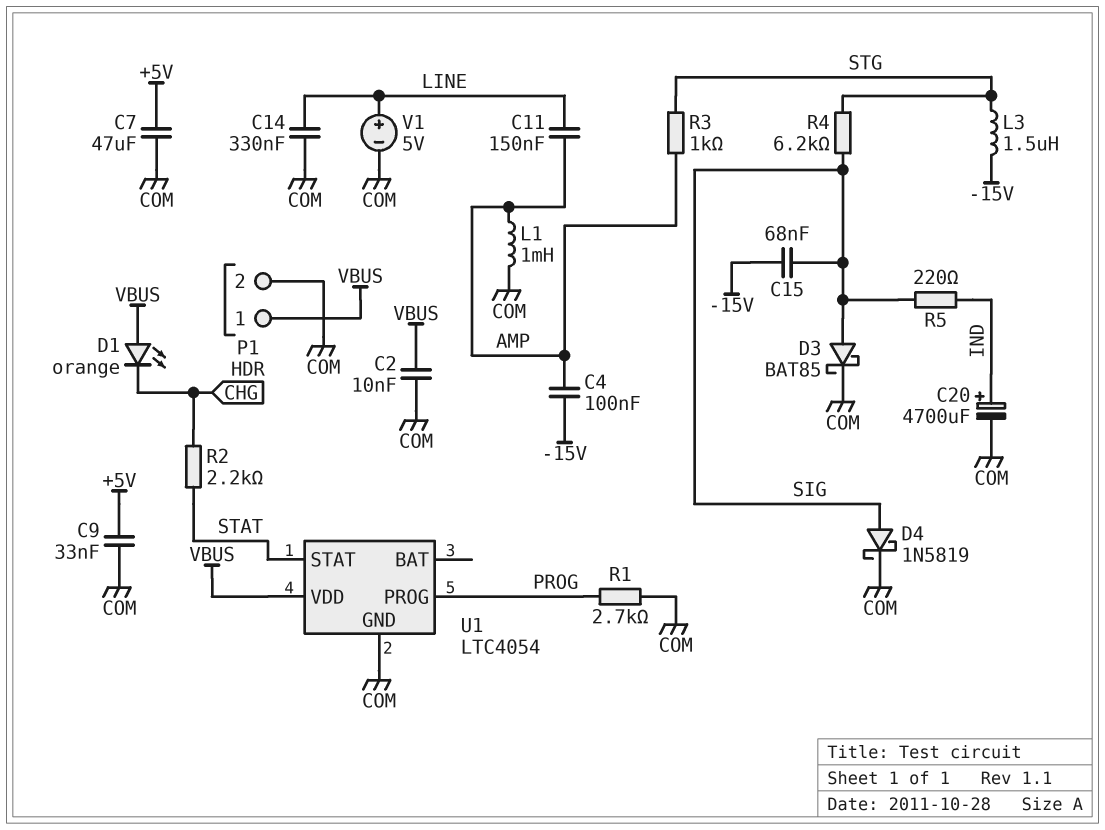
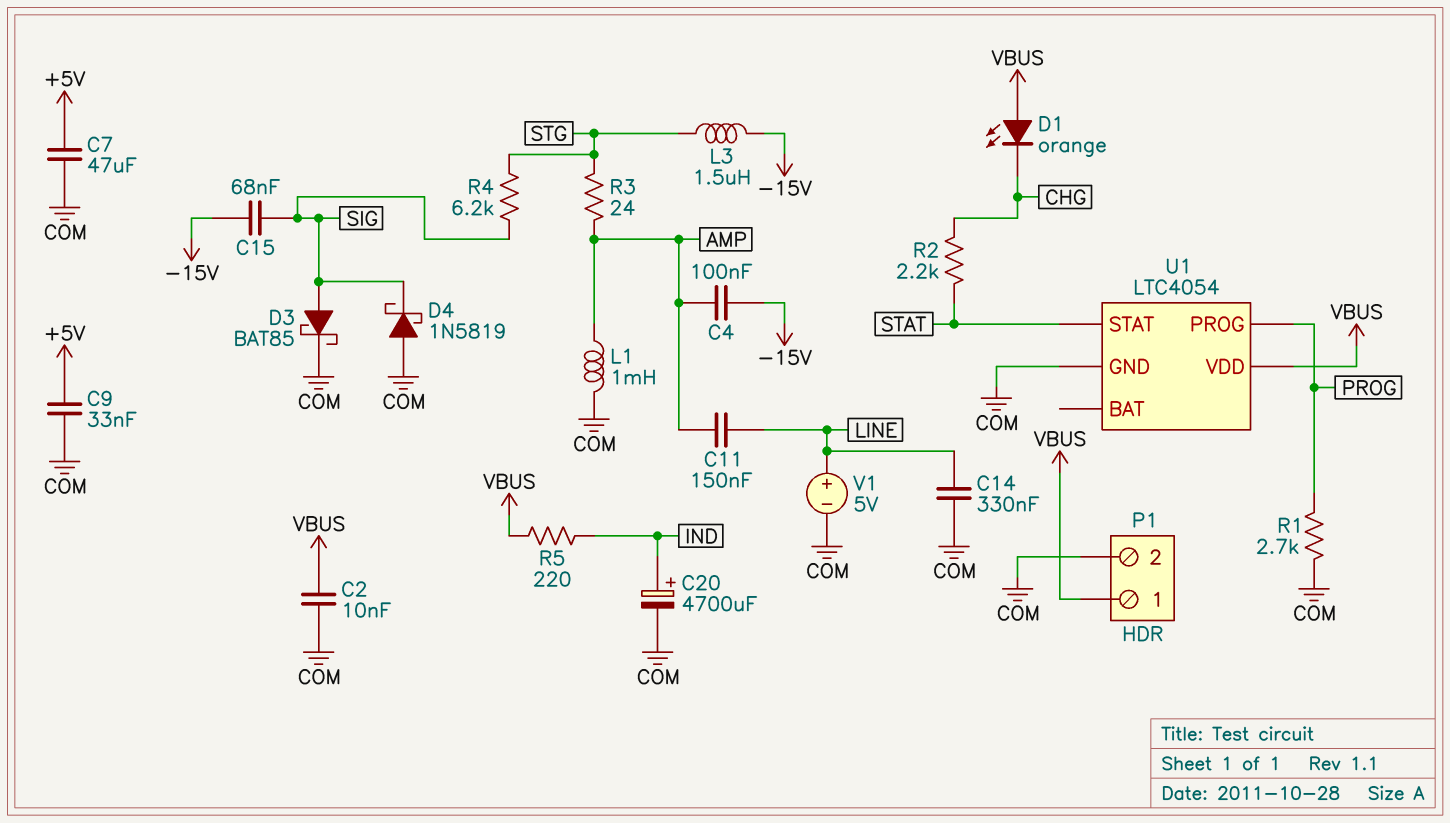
D4: schottky 1N5819 (A SIG, K COM) -> schottky 1N5819 (A COM, K SIG)
R3: 1k (AMP, STG) -> 24 (AMP, STG)
R5: 220 (IND, SIG) -> 220 (IND, VBUS)

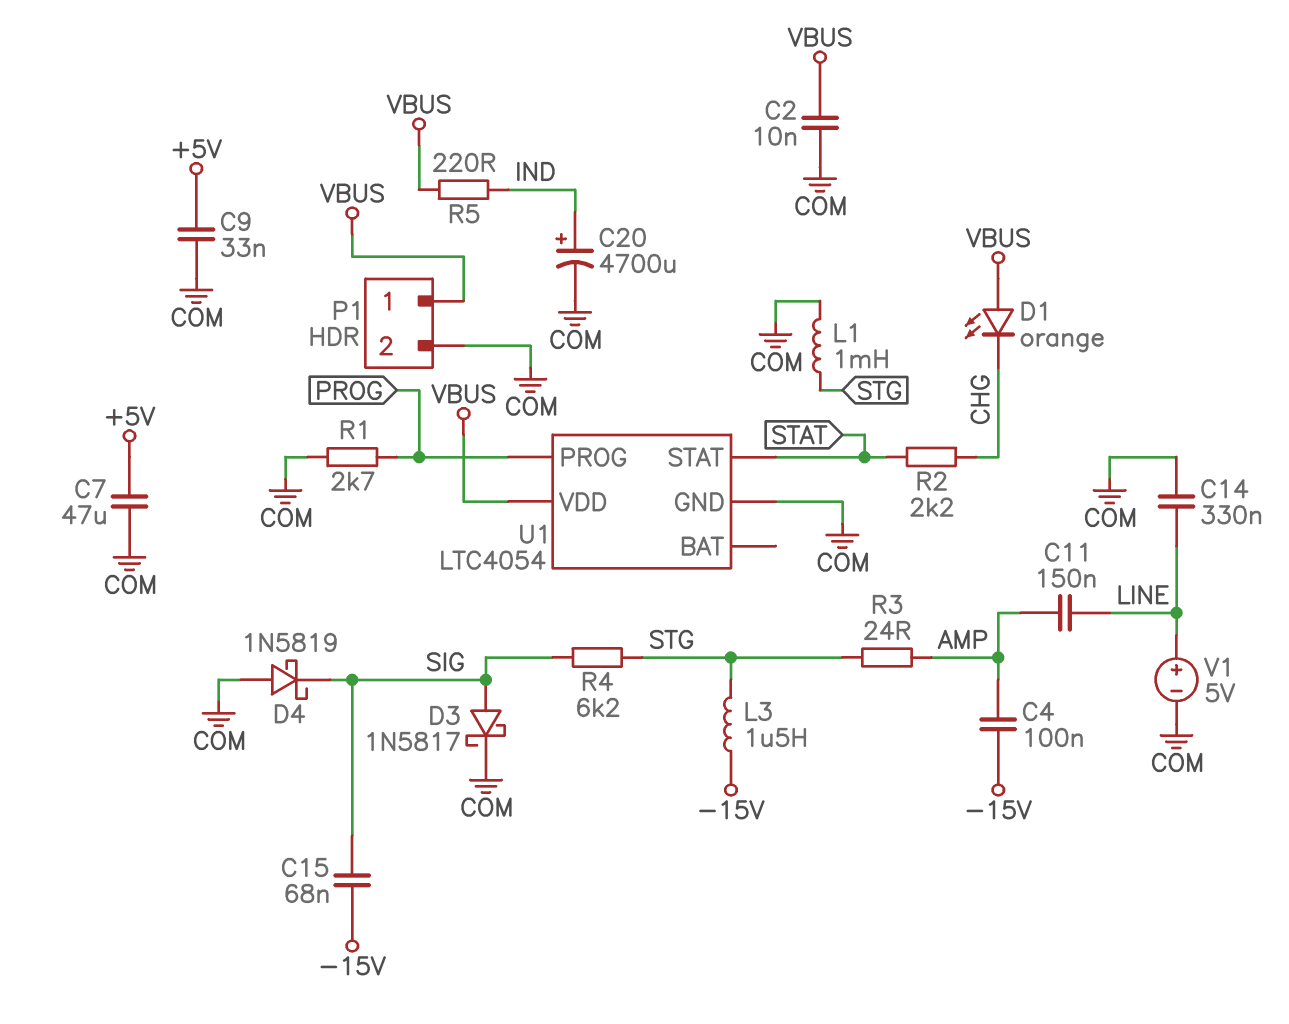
D3: schottky BAT85 (A SIG, K COM) -> schottky 1N5817 (A SIG, K COM)
L1: 1mH (AMP, COM) -> 1mH (COM, STG)

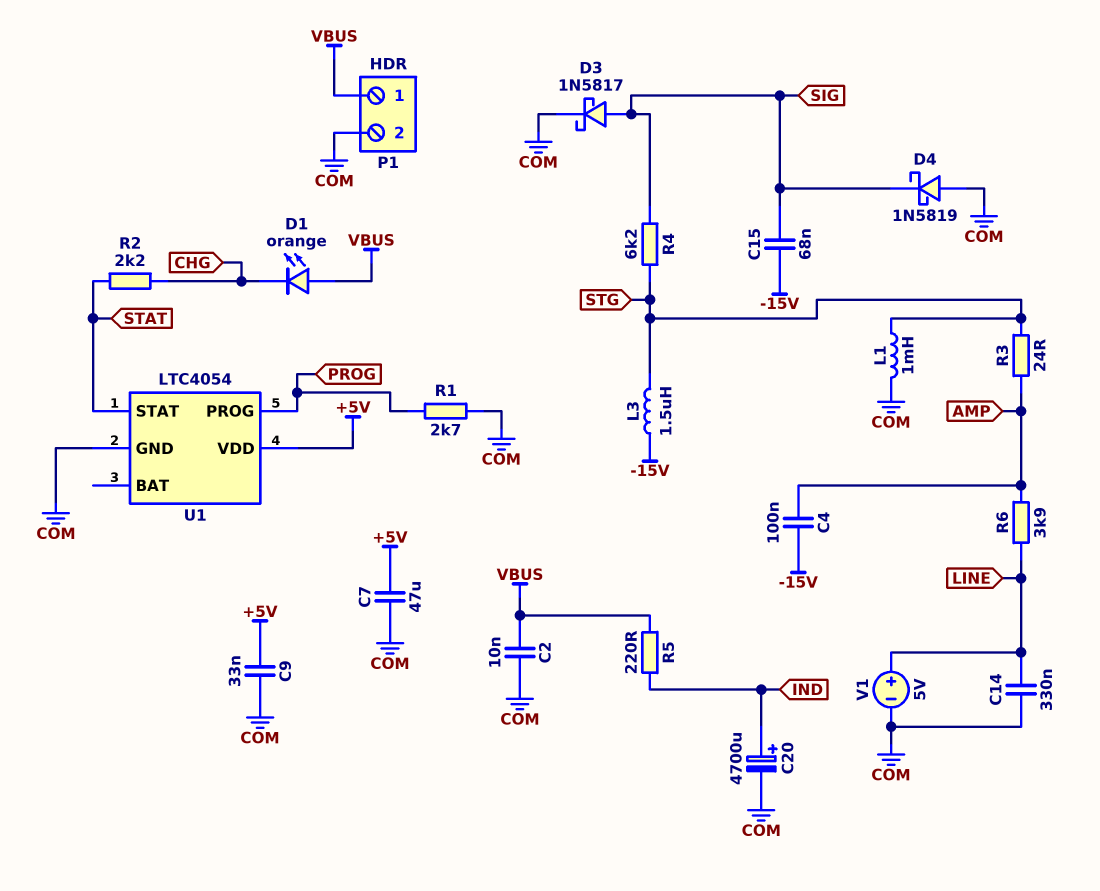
C11: 150nF (AMP, LINE) -> none
R6: none -> 3.9k (AMP, LINE)
U1 pin VDD: VBUS -> +5V

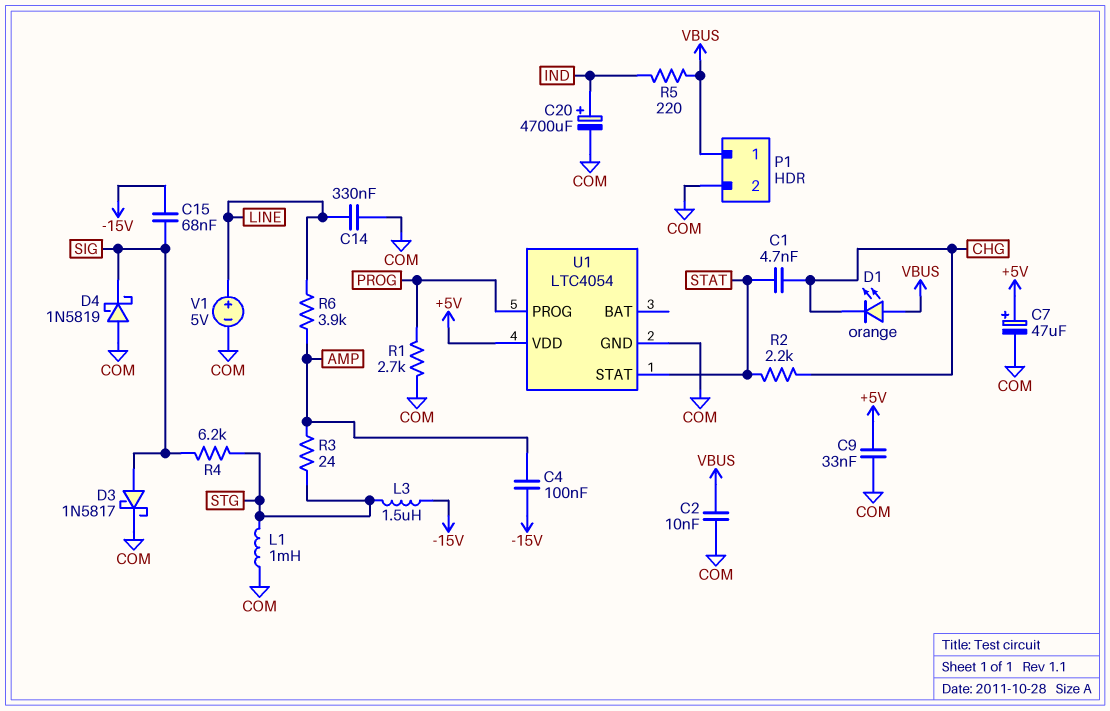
C1: none -> 4.7nF (CHG, STAT)
C7: 47uF (+5V, COM) -> 47uF (plus +5V, minus COM)

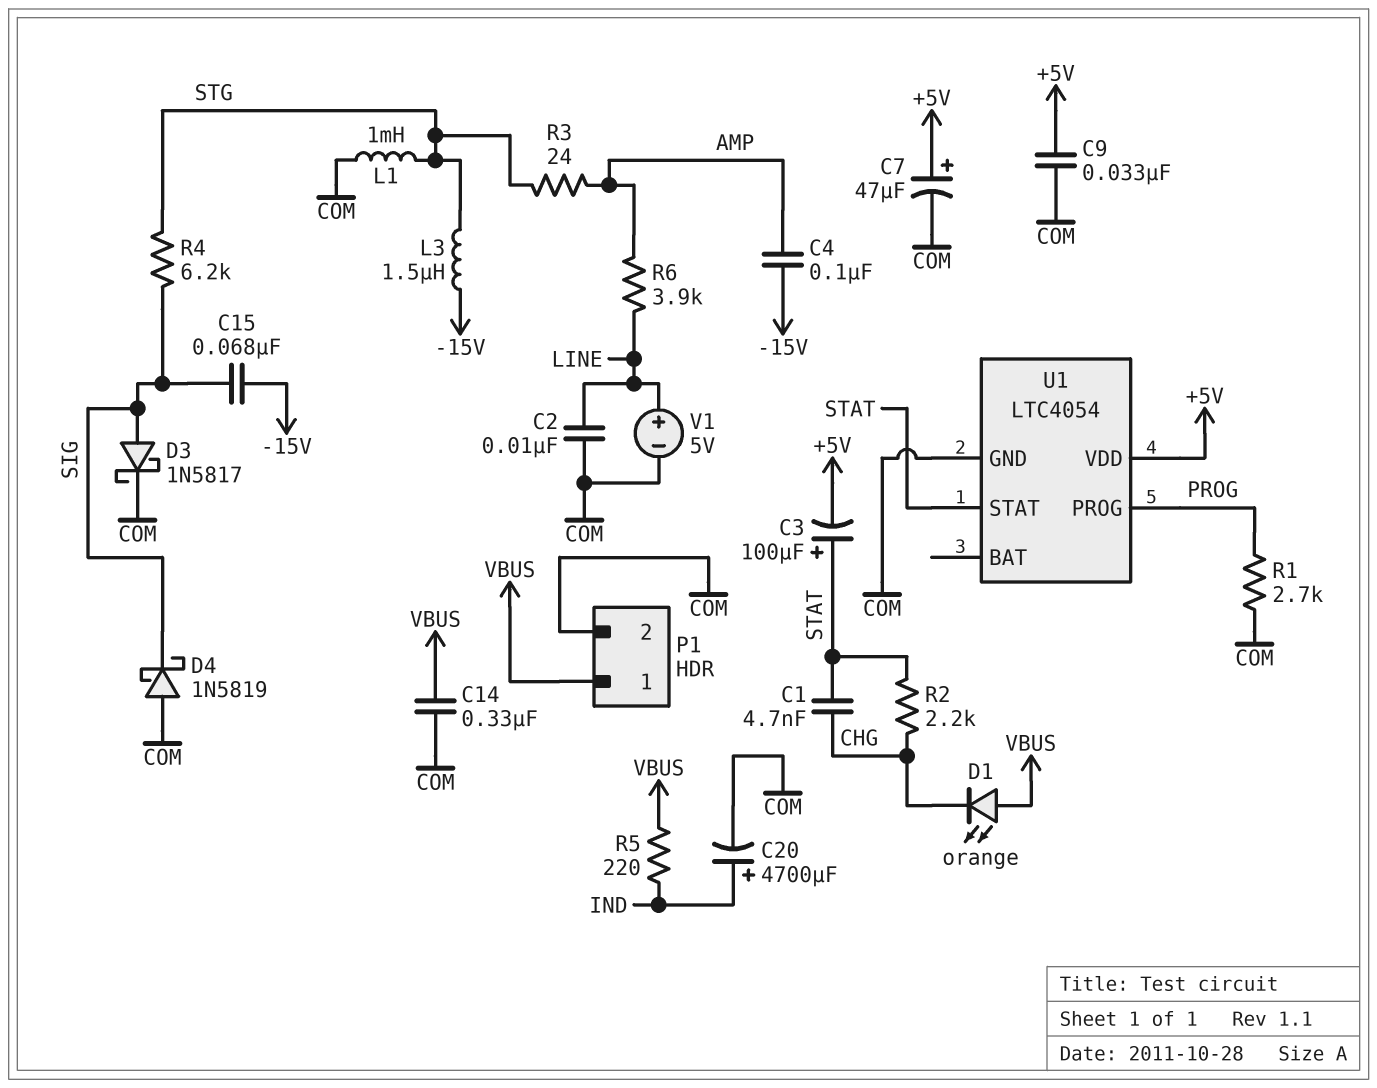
C2: 10nF (COM, VBUS) -> 10nF (COM, LINE)
C3: none -> 100uF (plus STAT, minus +5V)
C14: 330nF (COM, LINE) -> 330nF (COM, VBUS)

